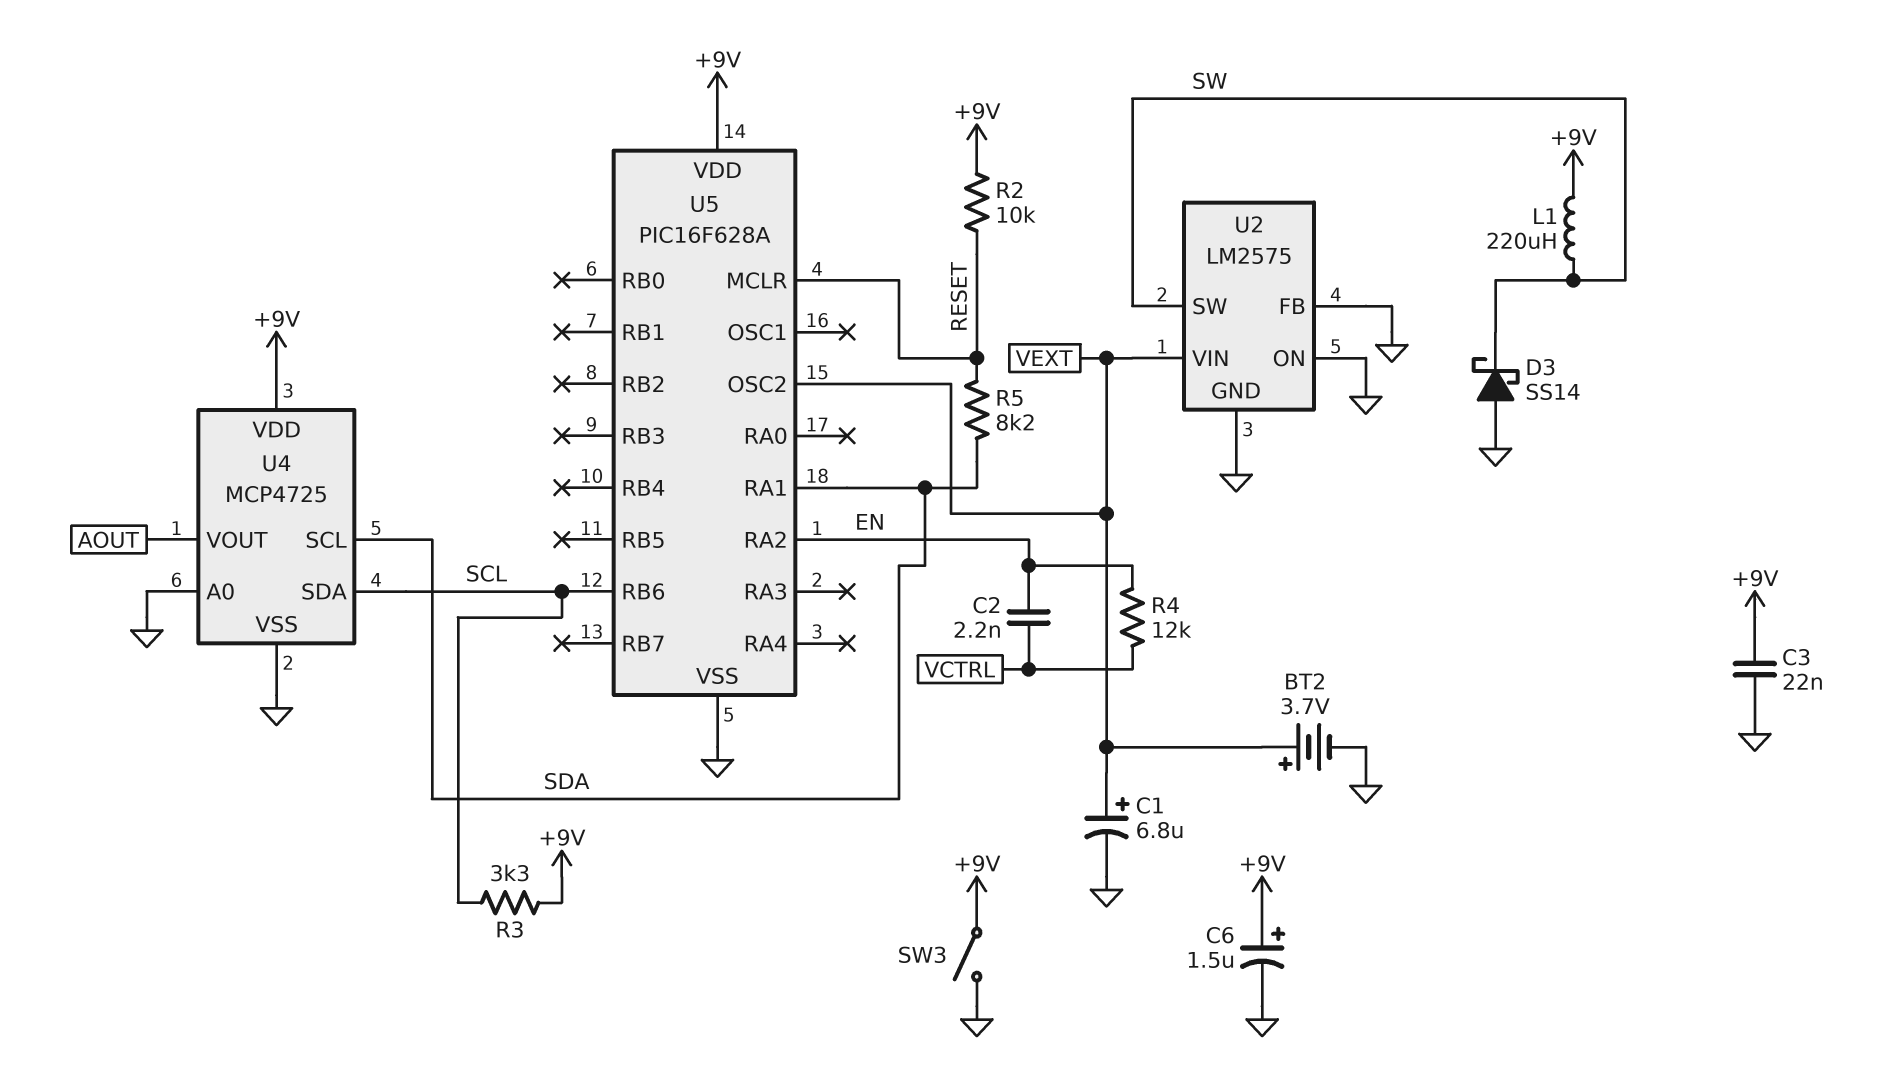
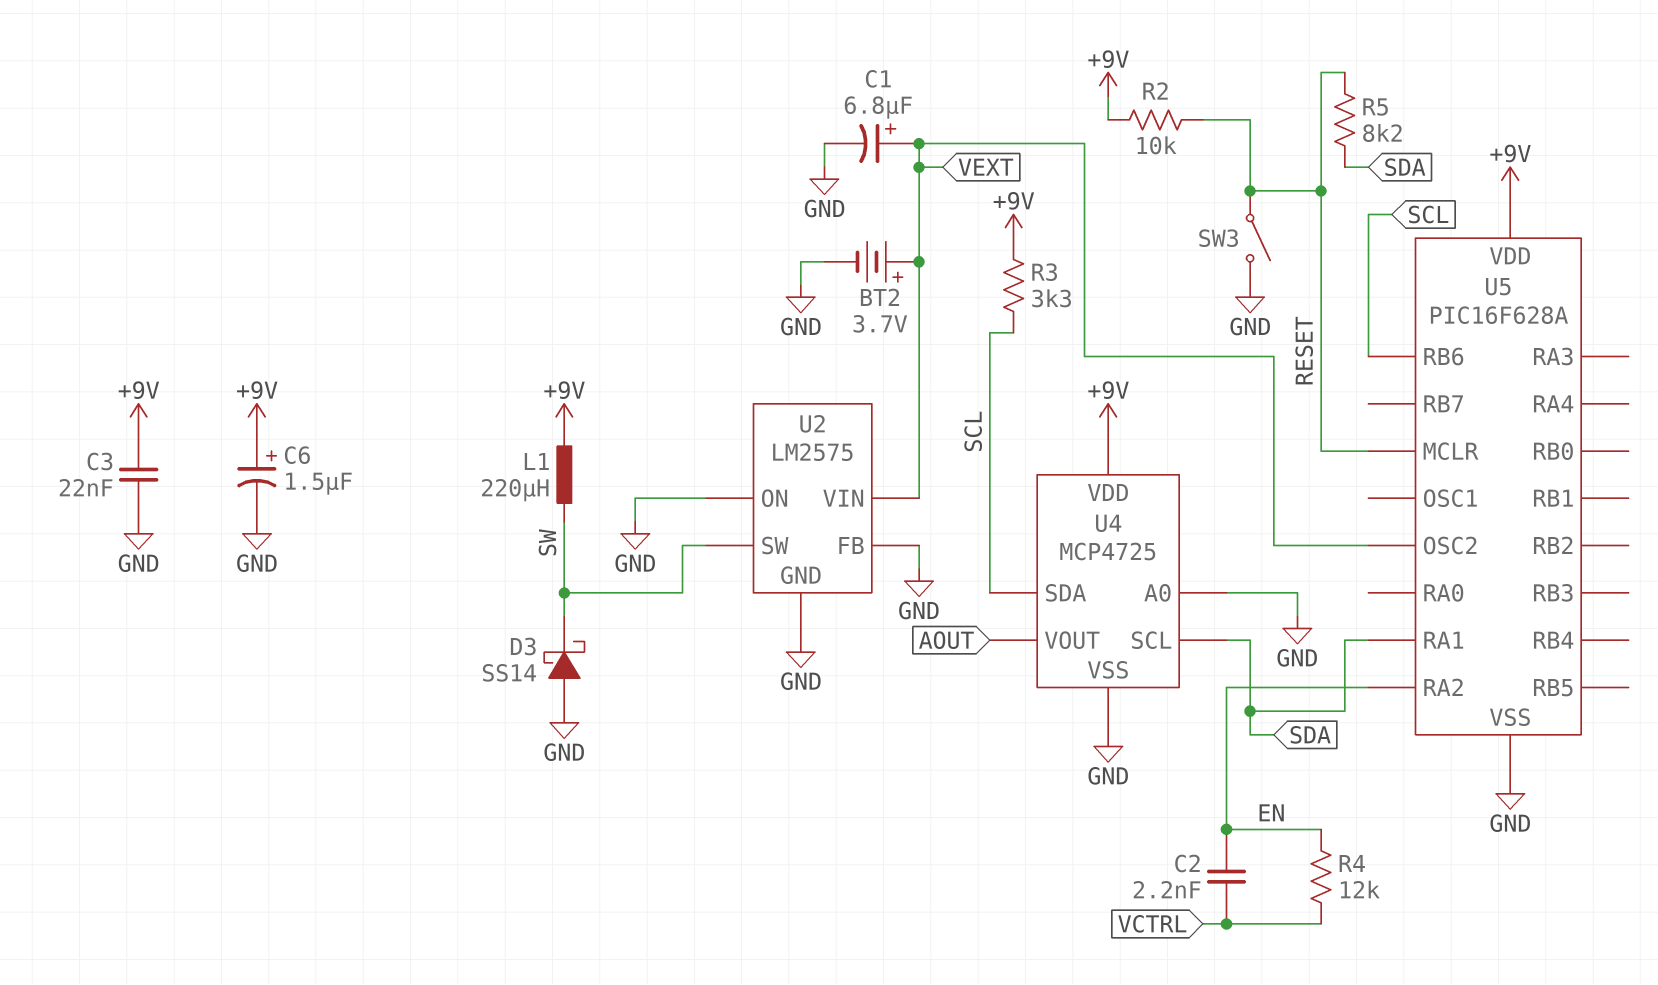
SW3: switch (+9V, GND) -> switch (GND, RESET)

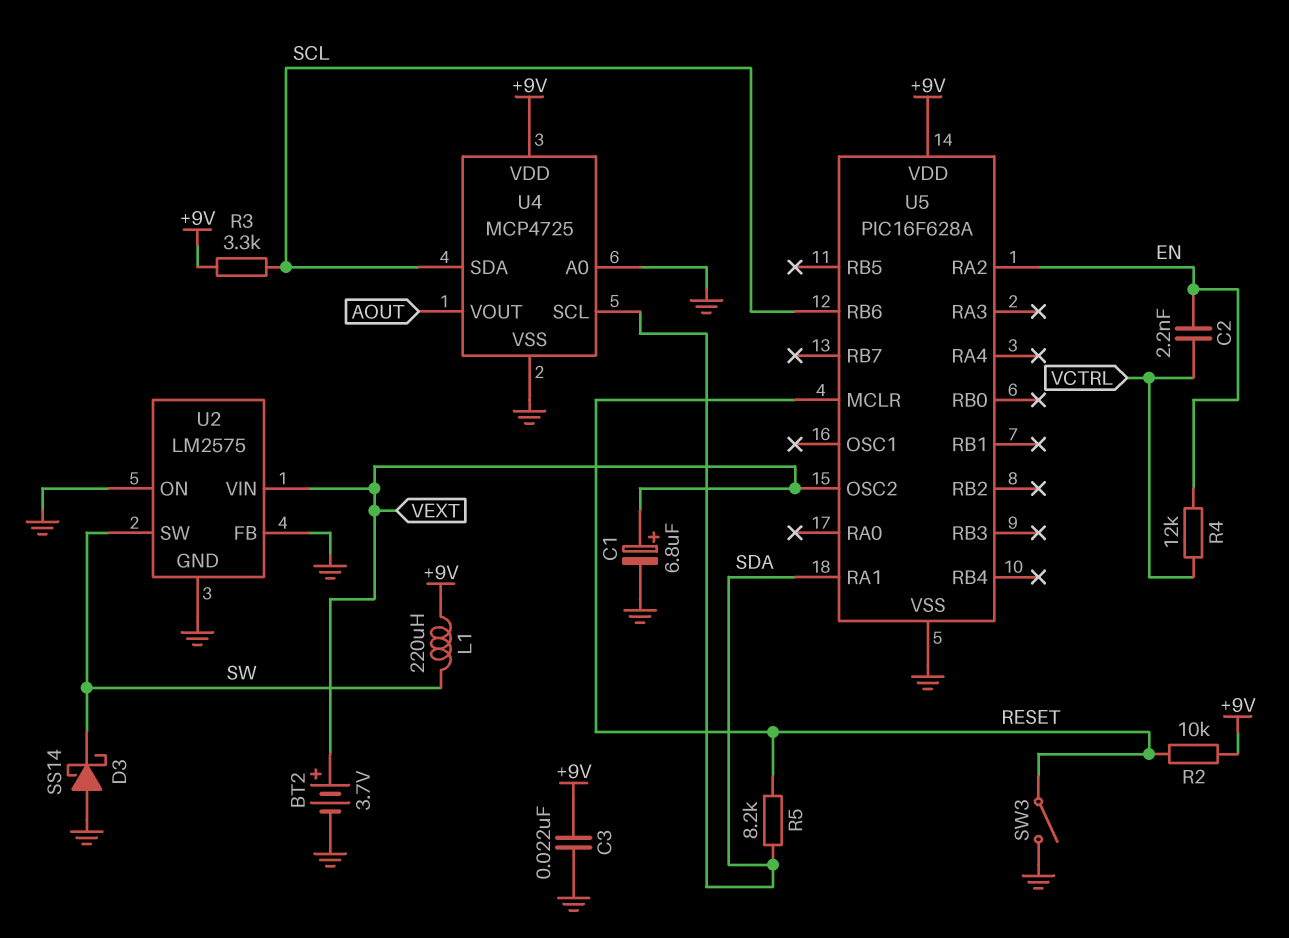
C6: 1.5uF (plus +9V, minus GND) -> none

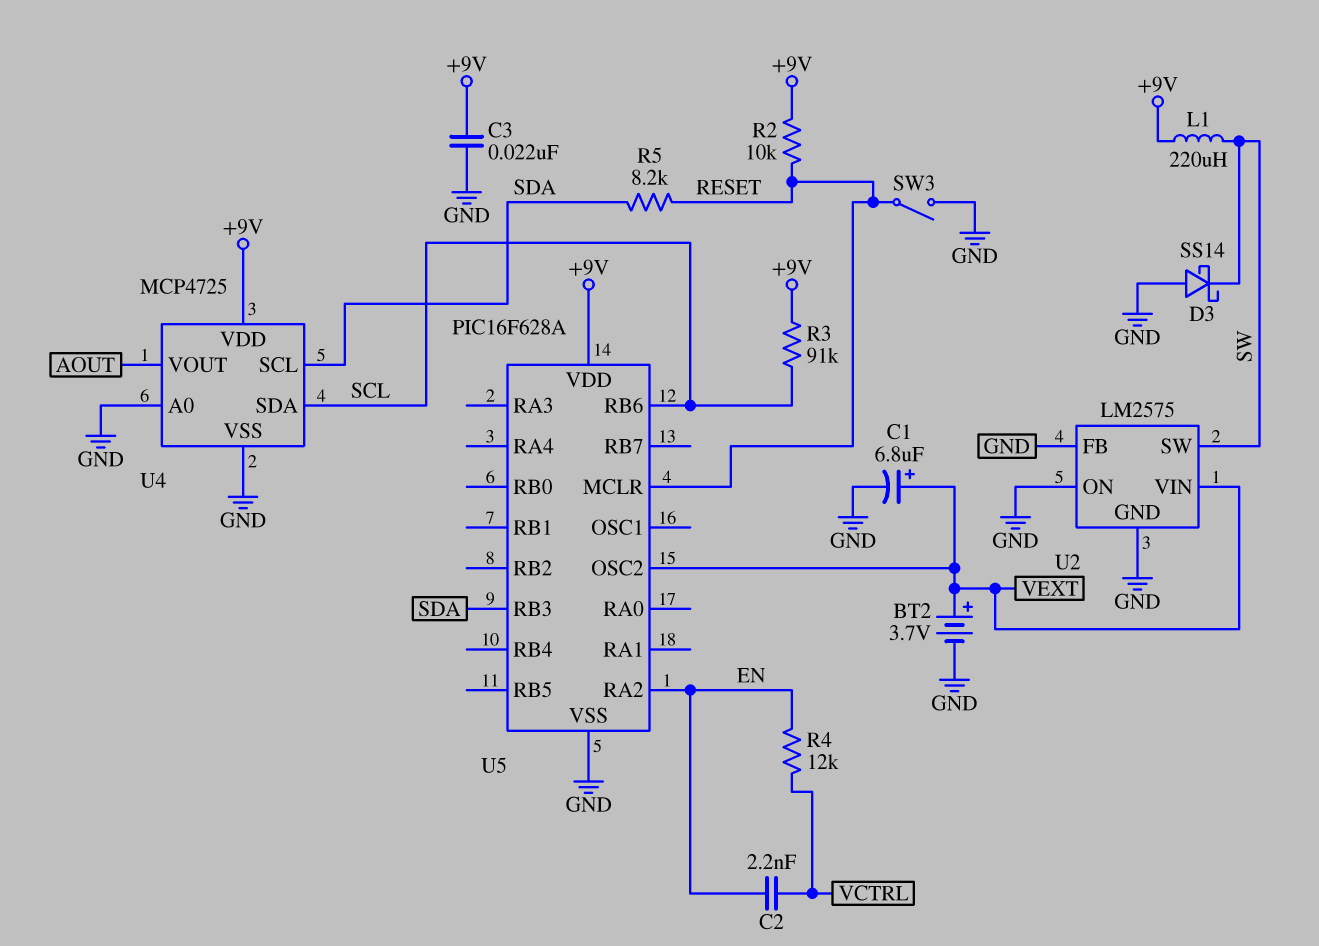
R3: 3.3k (+9V, SCL) -> 91k (+9V, SCL)
U5 pin RA1: SDA -> none
U5 pin RB3: none -> SDA

